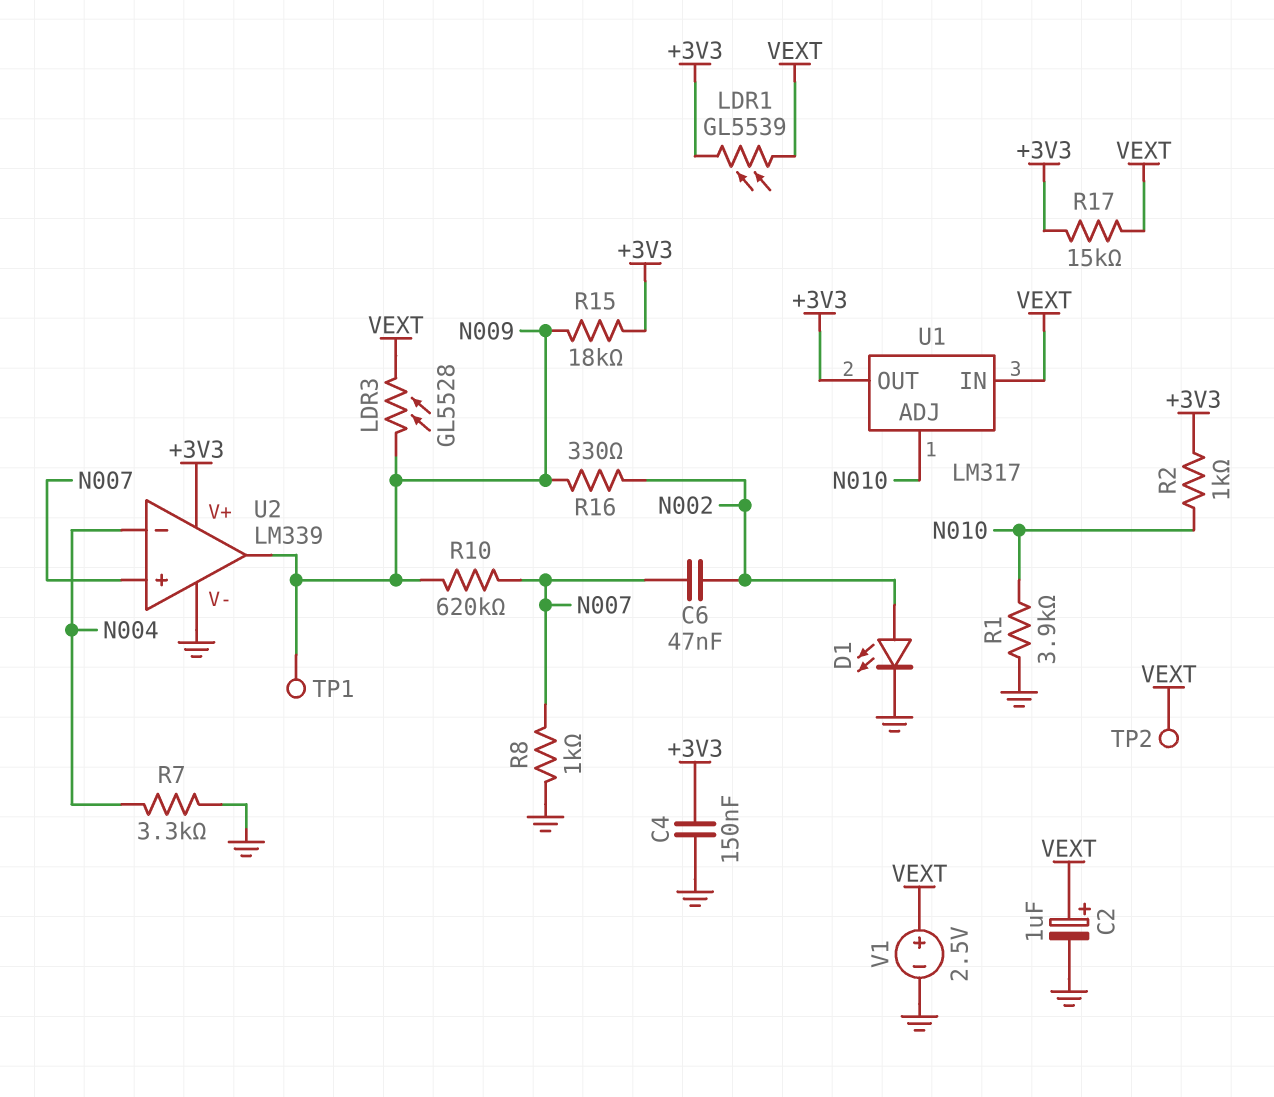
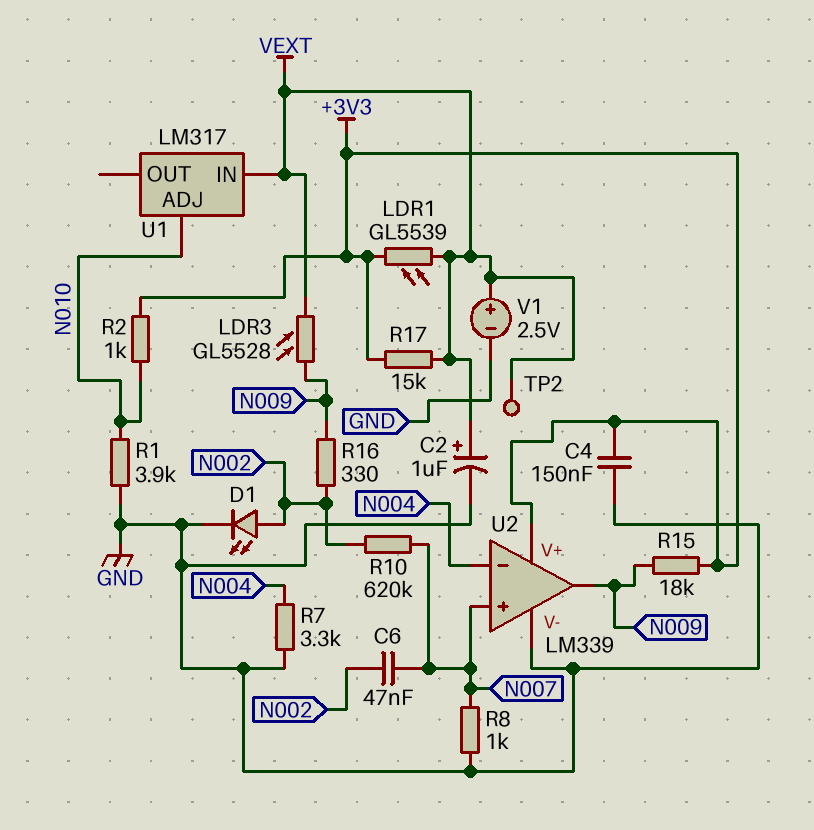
R10: 620k (N007, N009) -> 620k (N002, N007)
TP1: test point (N009) -> none
U1 pin OUT: +3V3 -> none

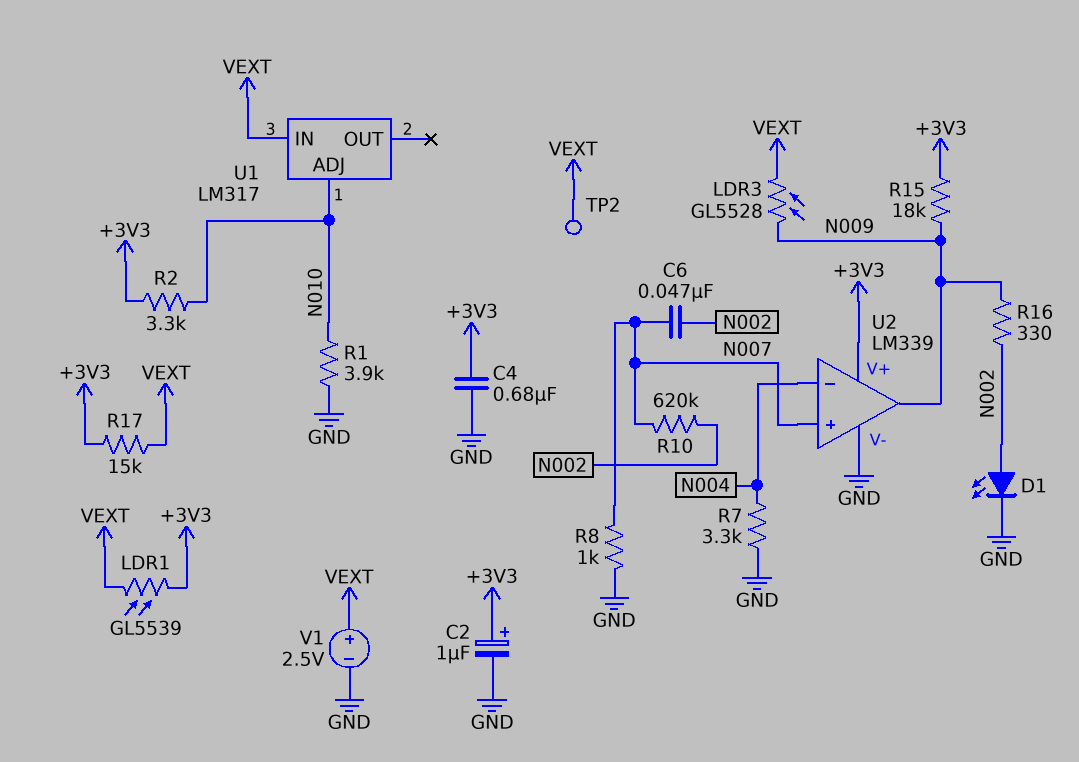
C2: 1uF (plus VEXT, minus GND) -> 1uF (plus +3V3, minus GND)
C4: 150nF (+3V3, GND) -> 680nF (+3V3, GND)
R2: 1k (+3V3, N010) -> 3.3k (+3V3, N010)

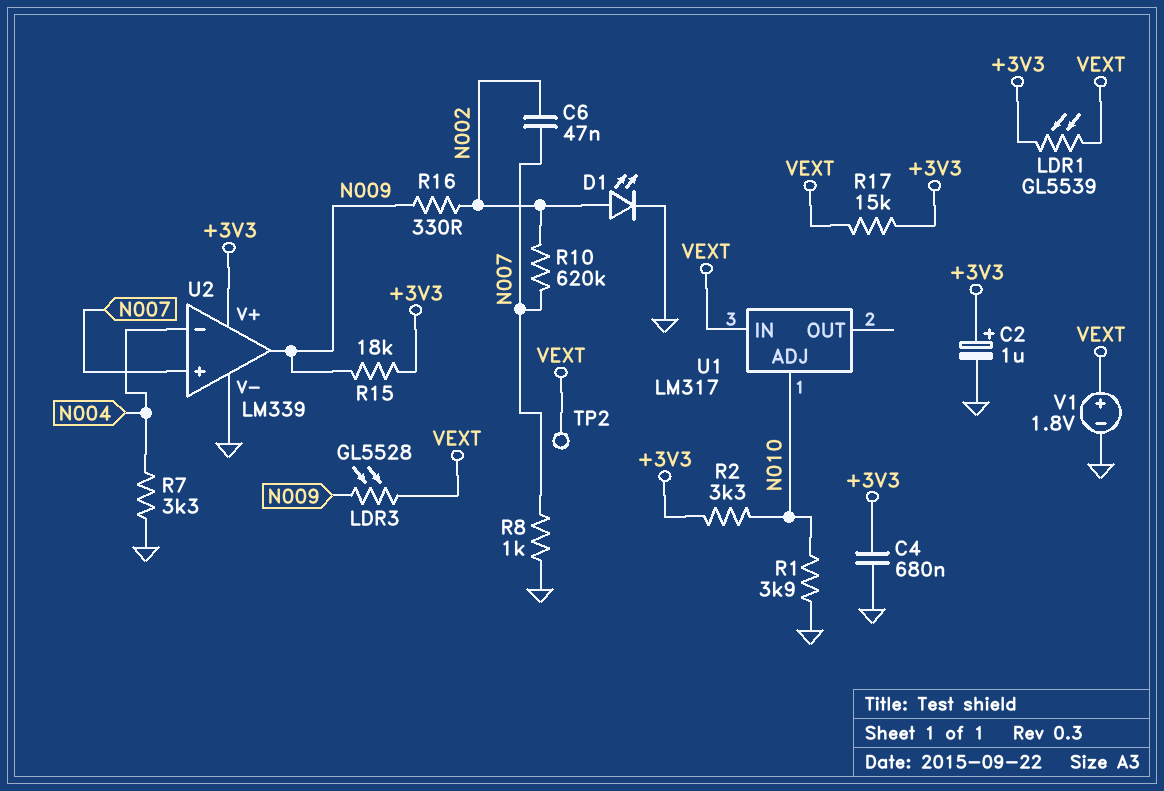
V1: 2.5V (plus VEXT, minus GND) -> 1.8V (plus VEXT, minus GND)

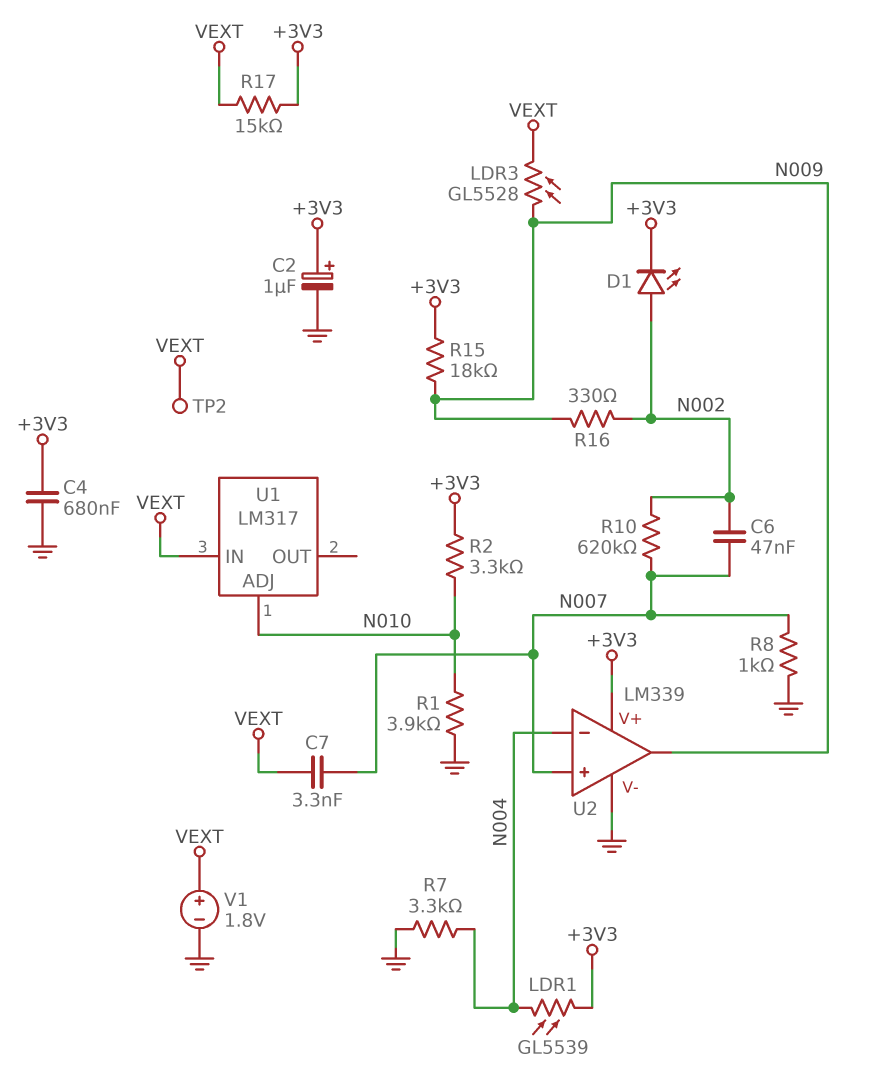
C7: none -> 3.3nF (N007, VEXT)
D1: LED (A N002, K GND) -> LED (A N002, K +3V3)
LDR1: GL5539 (+3V3, VEXT) -> GL5539 (+3V3, N004)

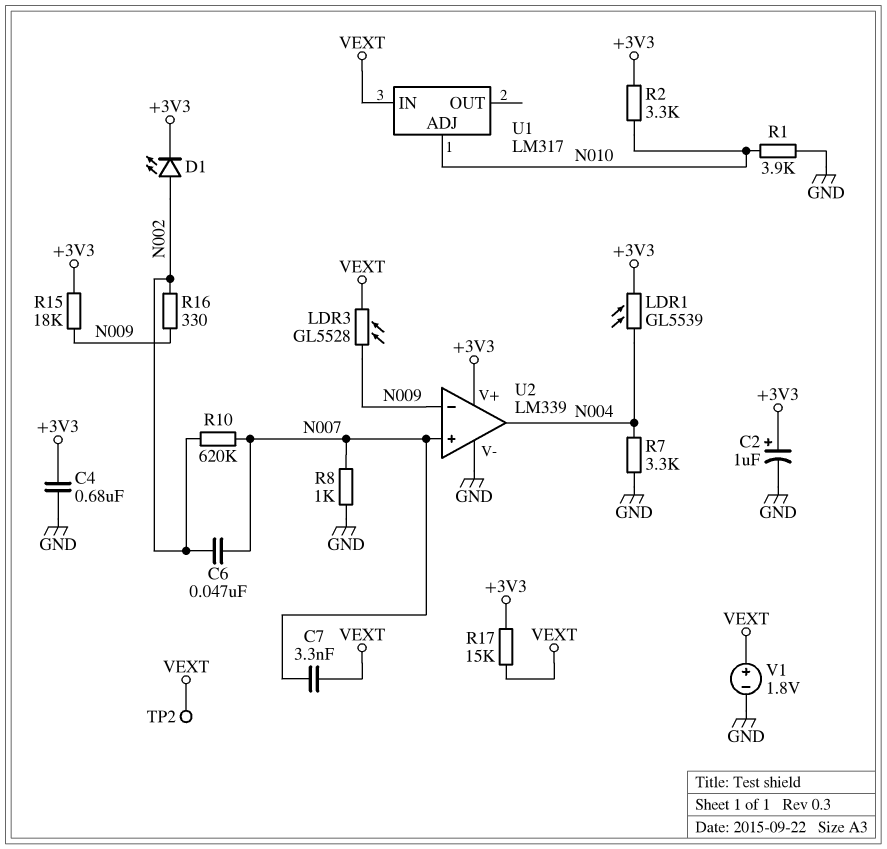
U2 pin in-: N004 -> N009
U2 pin out: N009 -> N004

